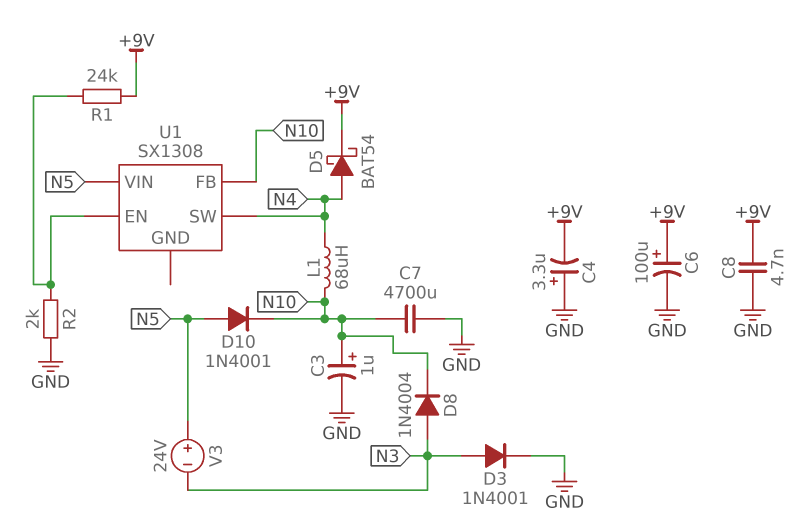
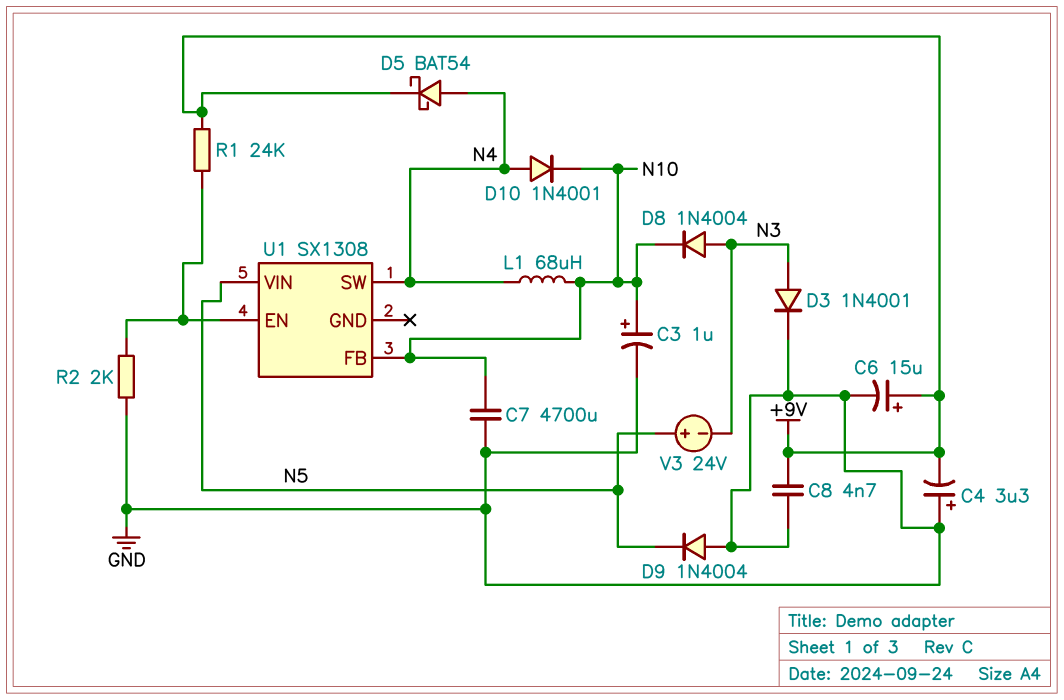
C6: 100uF (plus +9V, minus GND) -> 15uF (plus +9V, minus GND)
D9: none -> diode 1N4004 (A GND, K N5)
D10: diode 1N4001 (A N5, K N10) -> diode 1N4001 (A N4, K N10)

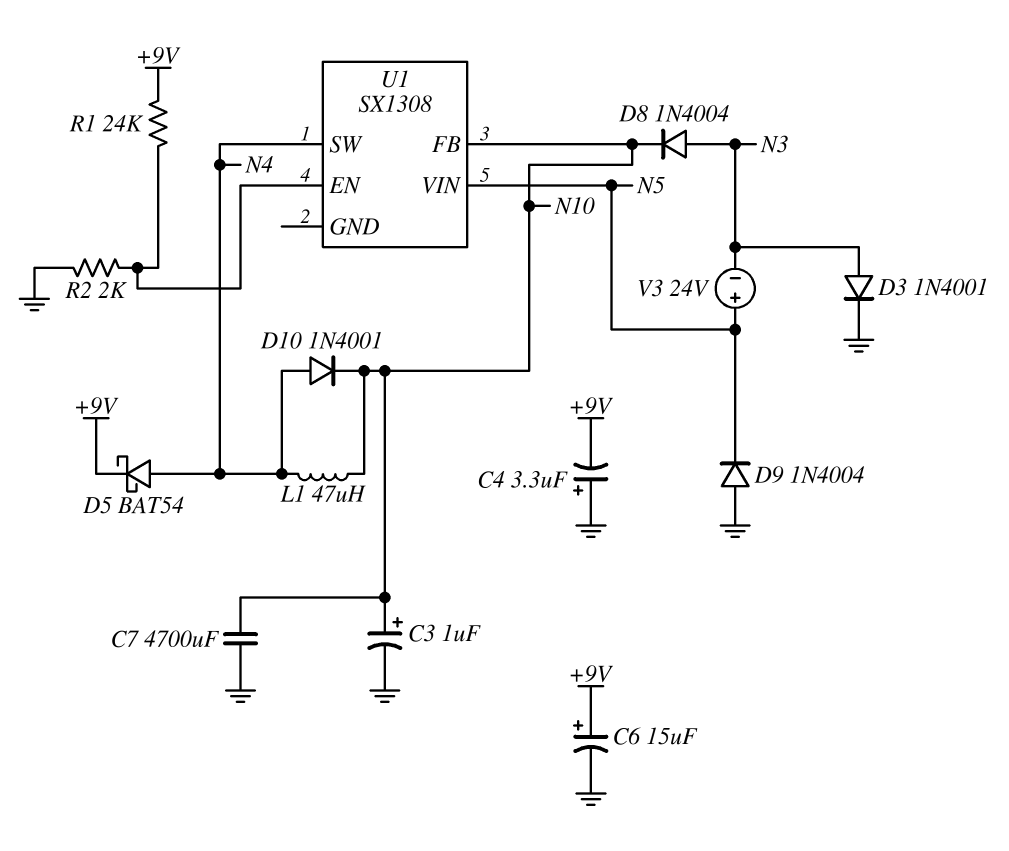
C8: 4.7nF (+9V, GND) -> none
L1: 68uH (N4, N10) -> 47uH (N4, N10)

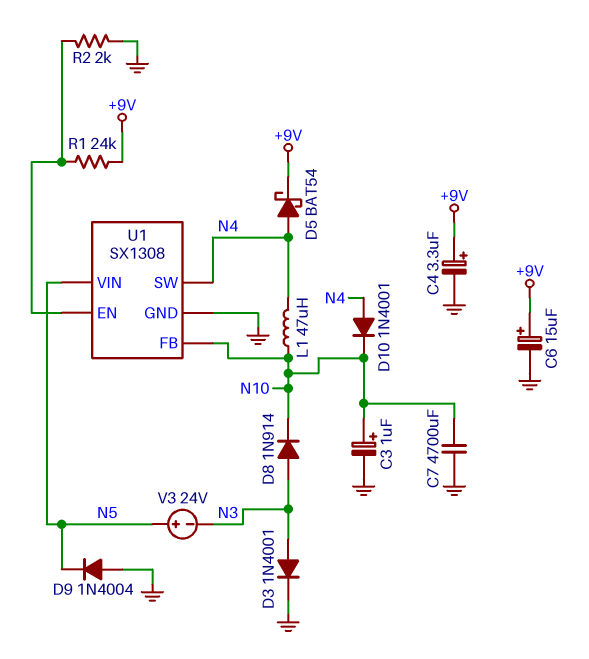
C4: 3.3uF (plus GND, minus +9V) -> 3.3uF (plus +9V, minus GND)
D8: diode 1N4004 (A N3, K N10) -> diode 1N914 (A N3, K N10)
U1 pin GND: none -> GND

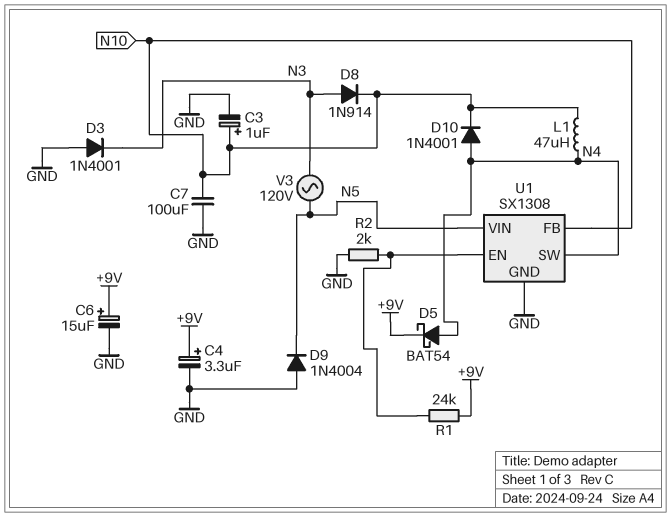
C7: 4700uF (GND, N10) -> 100uF (GND, N10)
D3: diode 1N4001 (A N3, K GND) -> diode 1N4001 (A GND, K N3)
V3: 24V (plus N5, minus N3) -> AC 120V (N3, N5)

